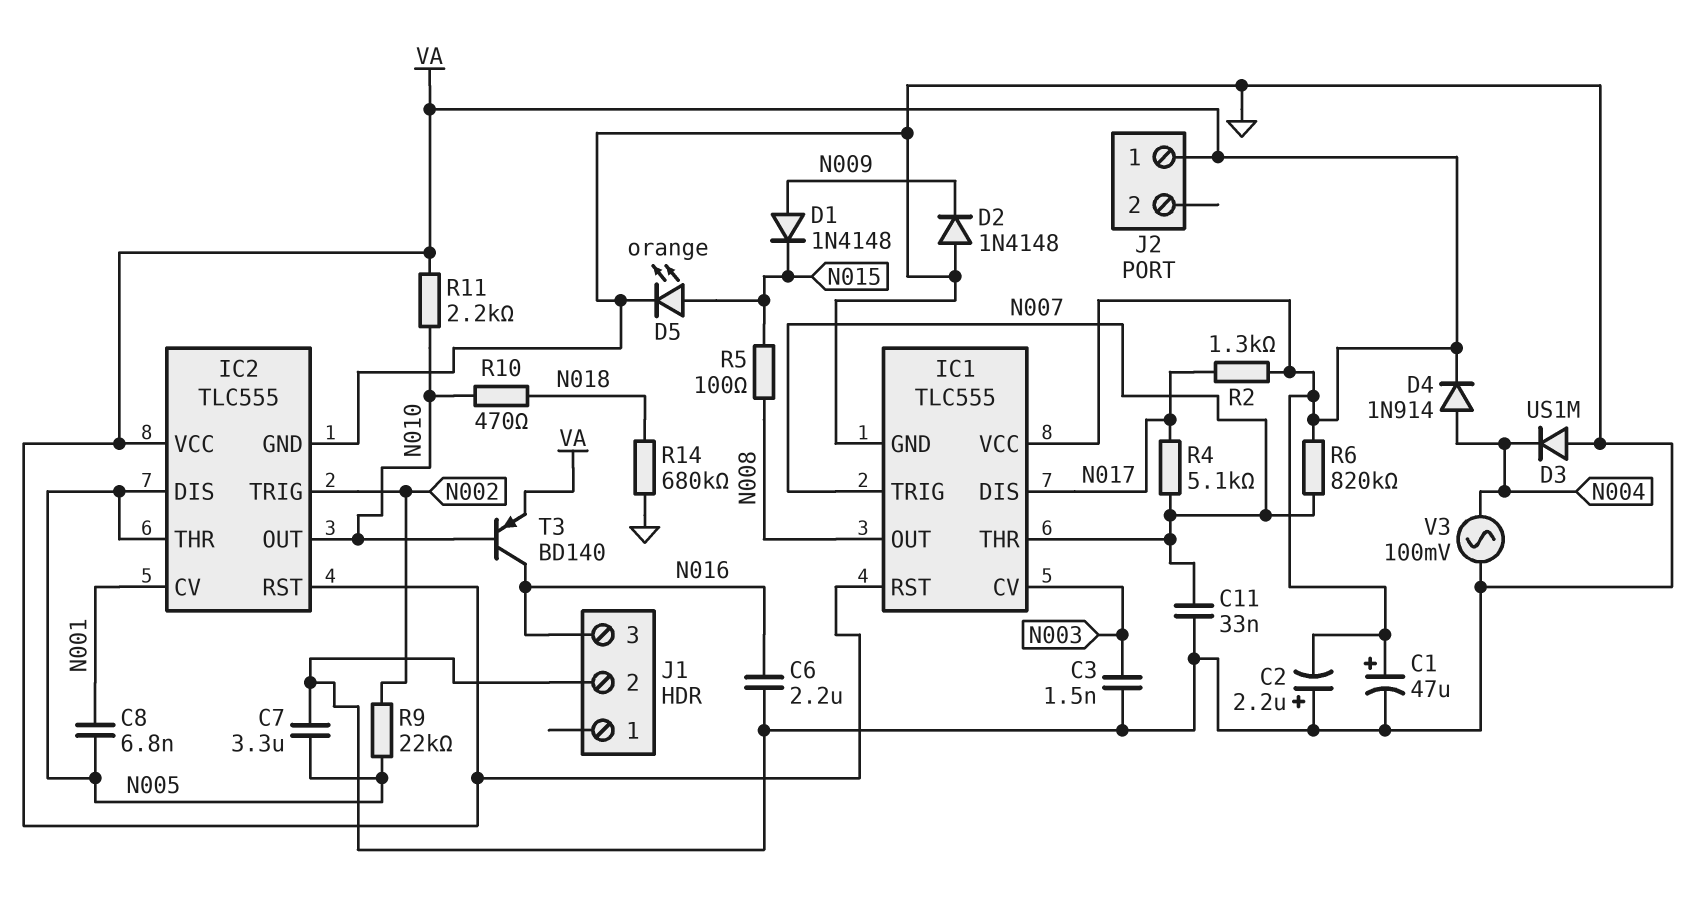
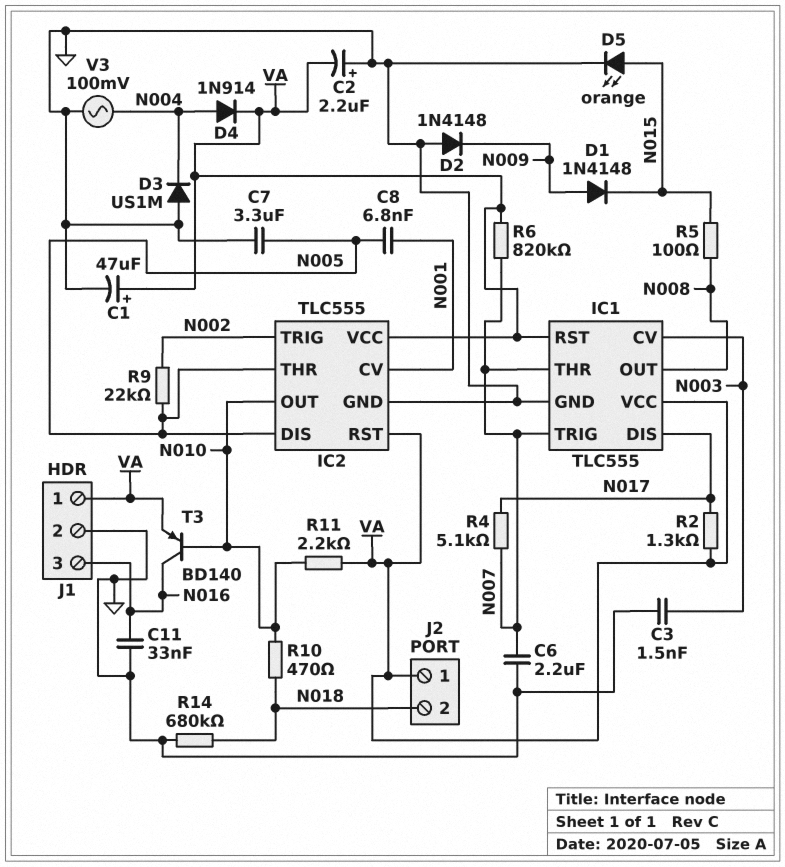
C6: 2.2uF (GND, N016) -> 2.2uF (GND, N007)
C11: 33nF (GND, N007) -> 33nF (GND, N016)
J1 pin 1: none -> VA
J2 pin 2: none -> N018

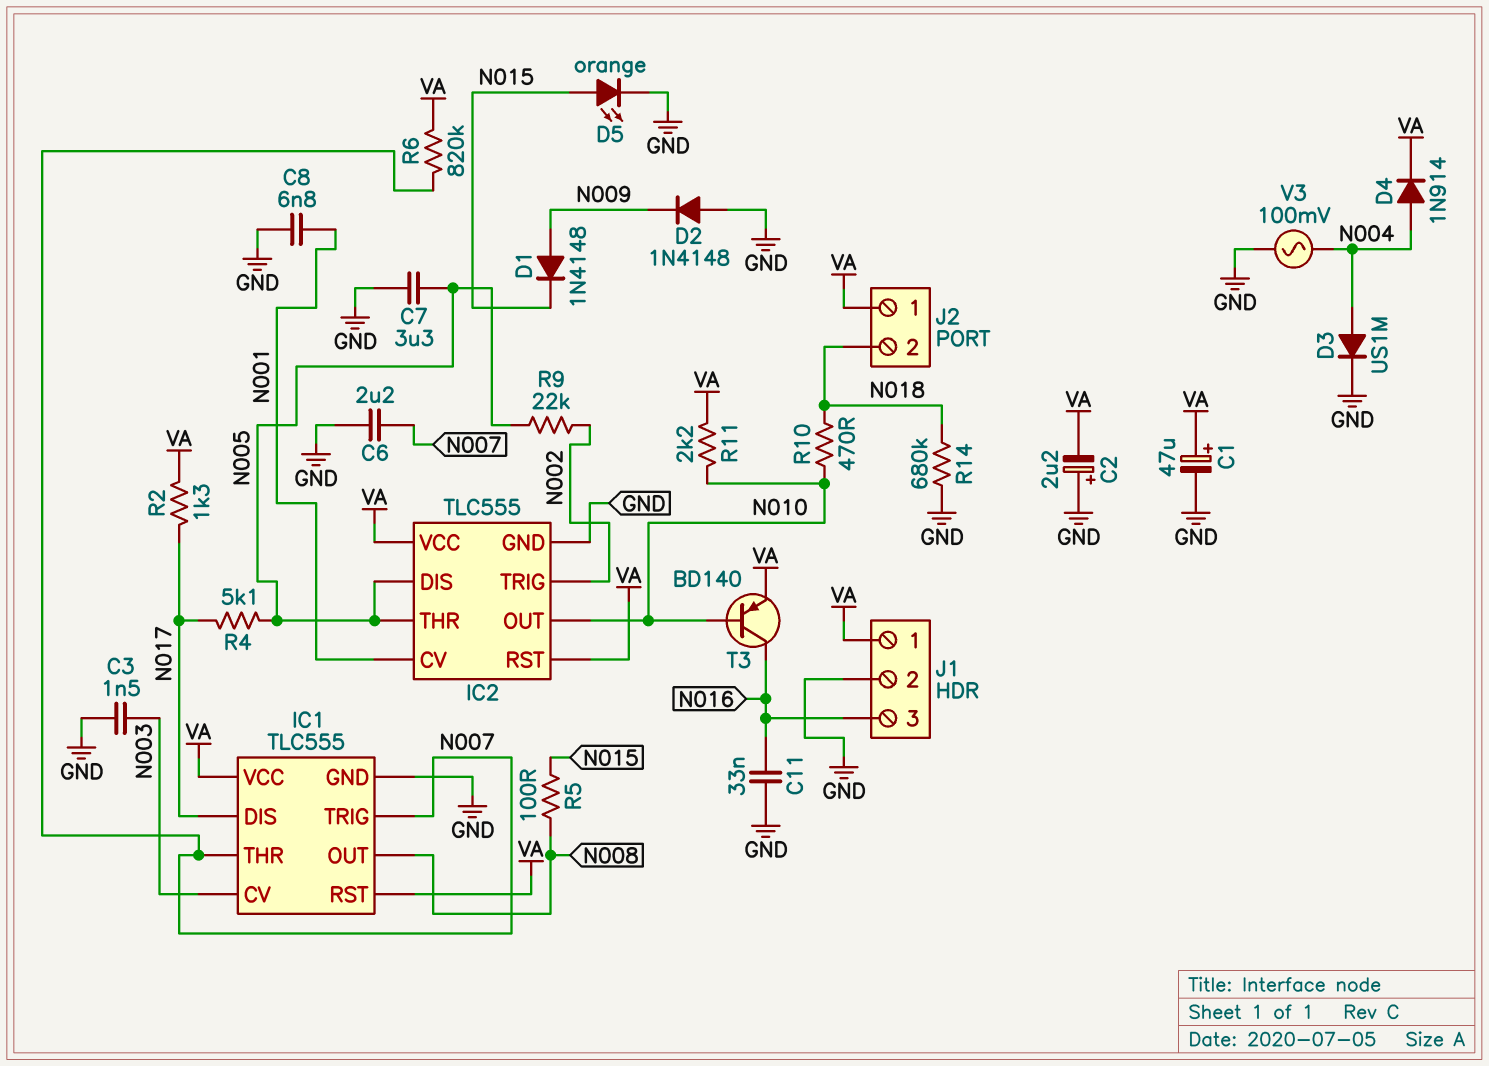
C8: 6.8nF (N001, N005) -> 6.8nF (GND, N001)
D3: diode US1M (A GND, K N004) -> diode US1M (A N004, K GND)
R4: 5.1k (N007, N017) -> 5.1k (N005, N017)

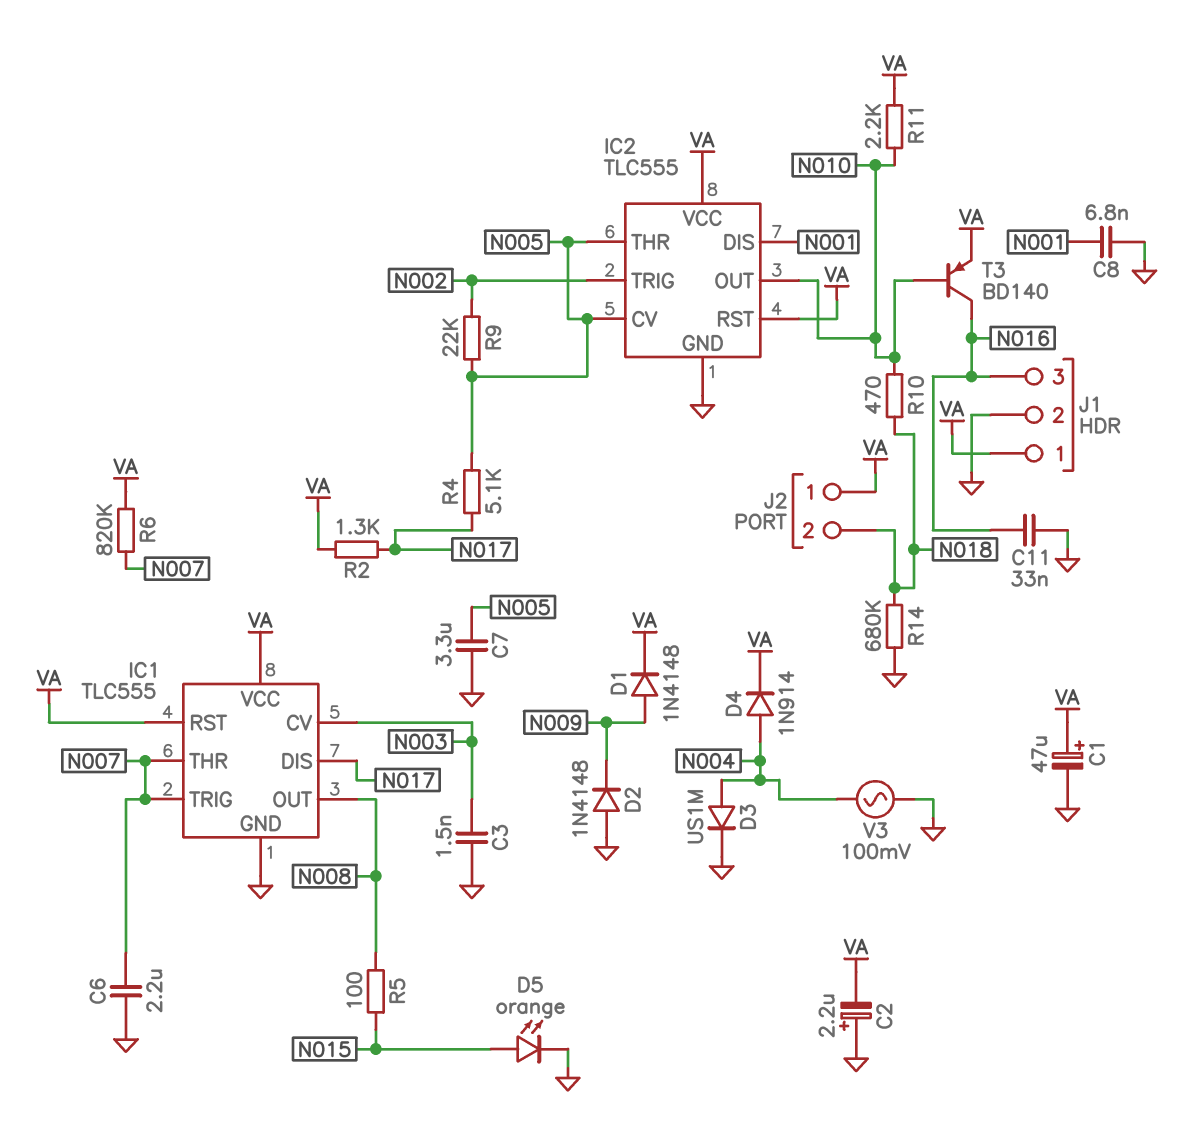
D1: diode 1N4148 (A N009, K N015) -> diode 1N4148 (A N009, K VA)
IC2 pin CV: N001 -> N005
IC2 pin DIS: N005 -> N001

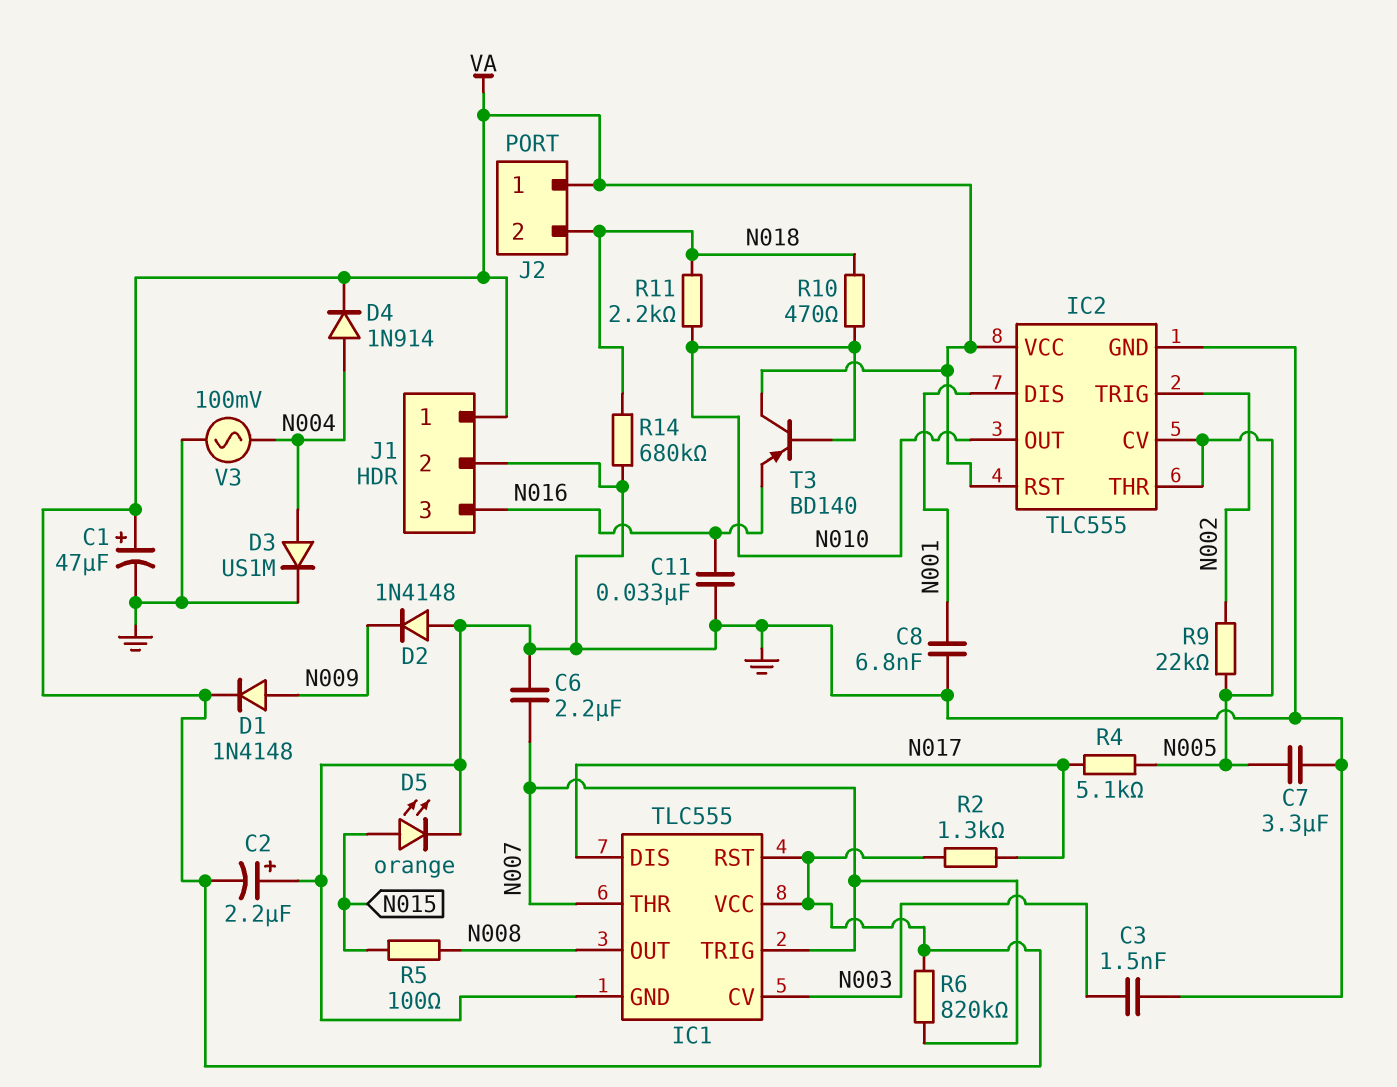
R11: 2.2k (N010, VA) -> 2.2k (N010, N018)
T3: PNP BD140 (B N010, C N016, E VA) -> PNP BD140 (B N010, C VA, E N016)

